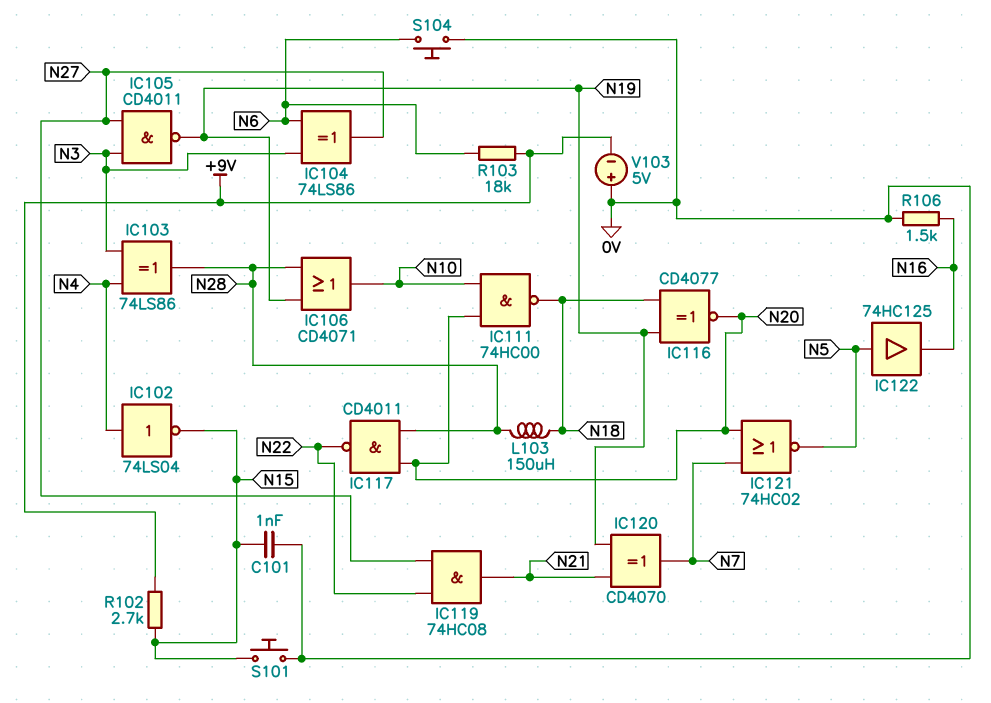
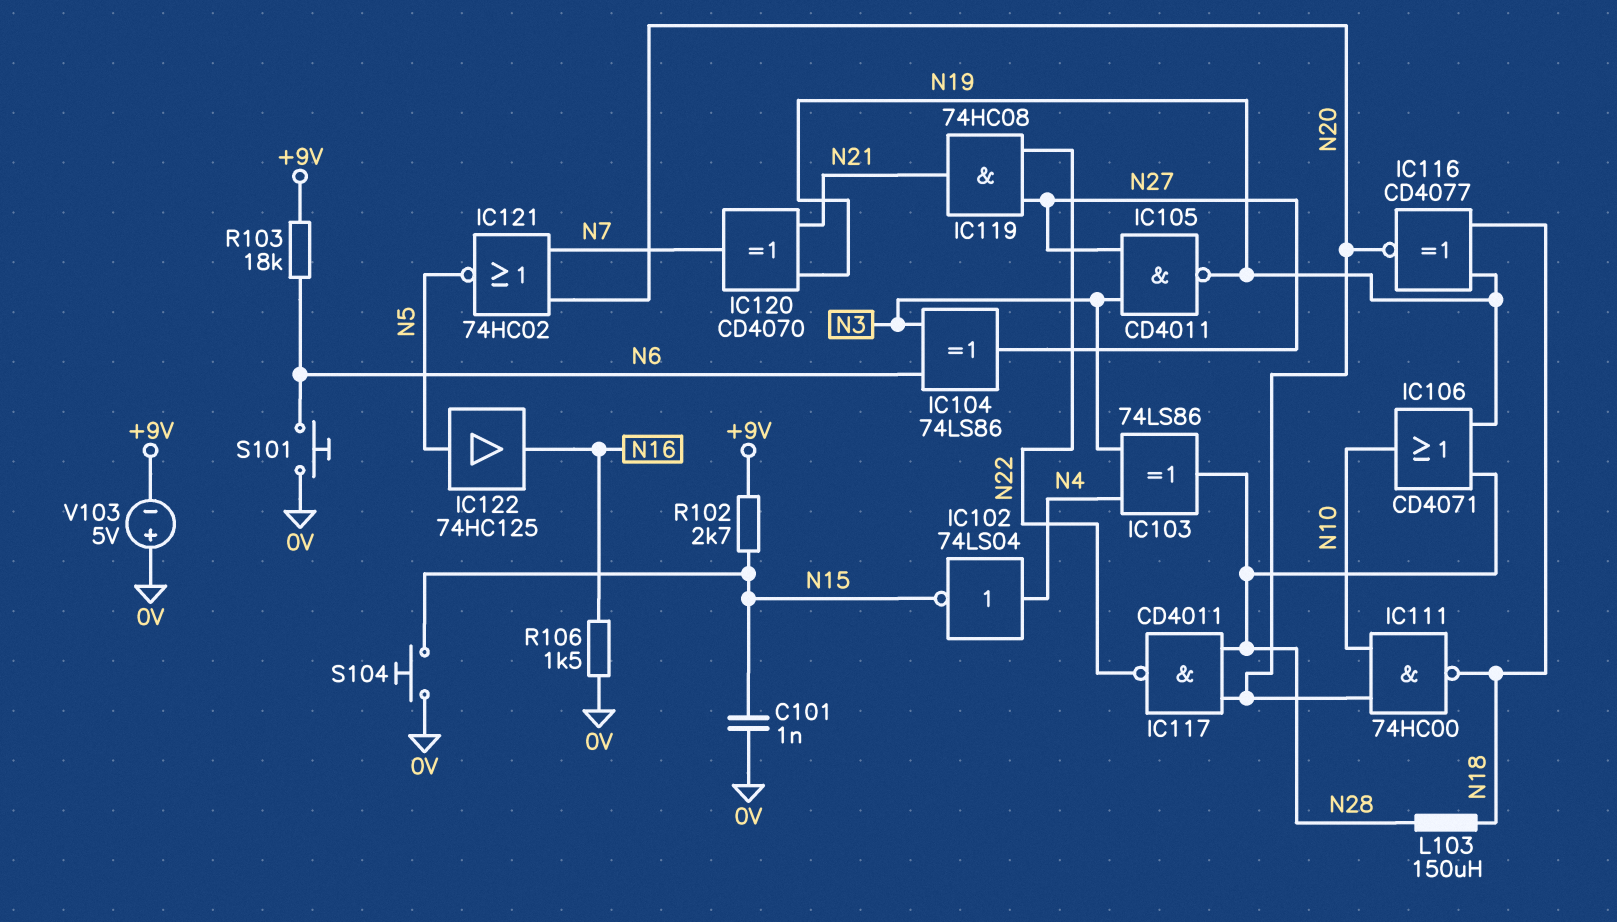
S101: button (0V, N15) -> button (0V, N6)
S104: button (0V, N6) -> button (0V, N15)

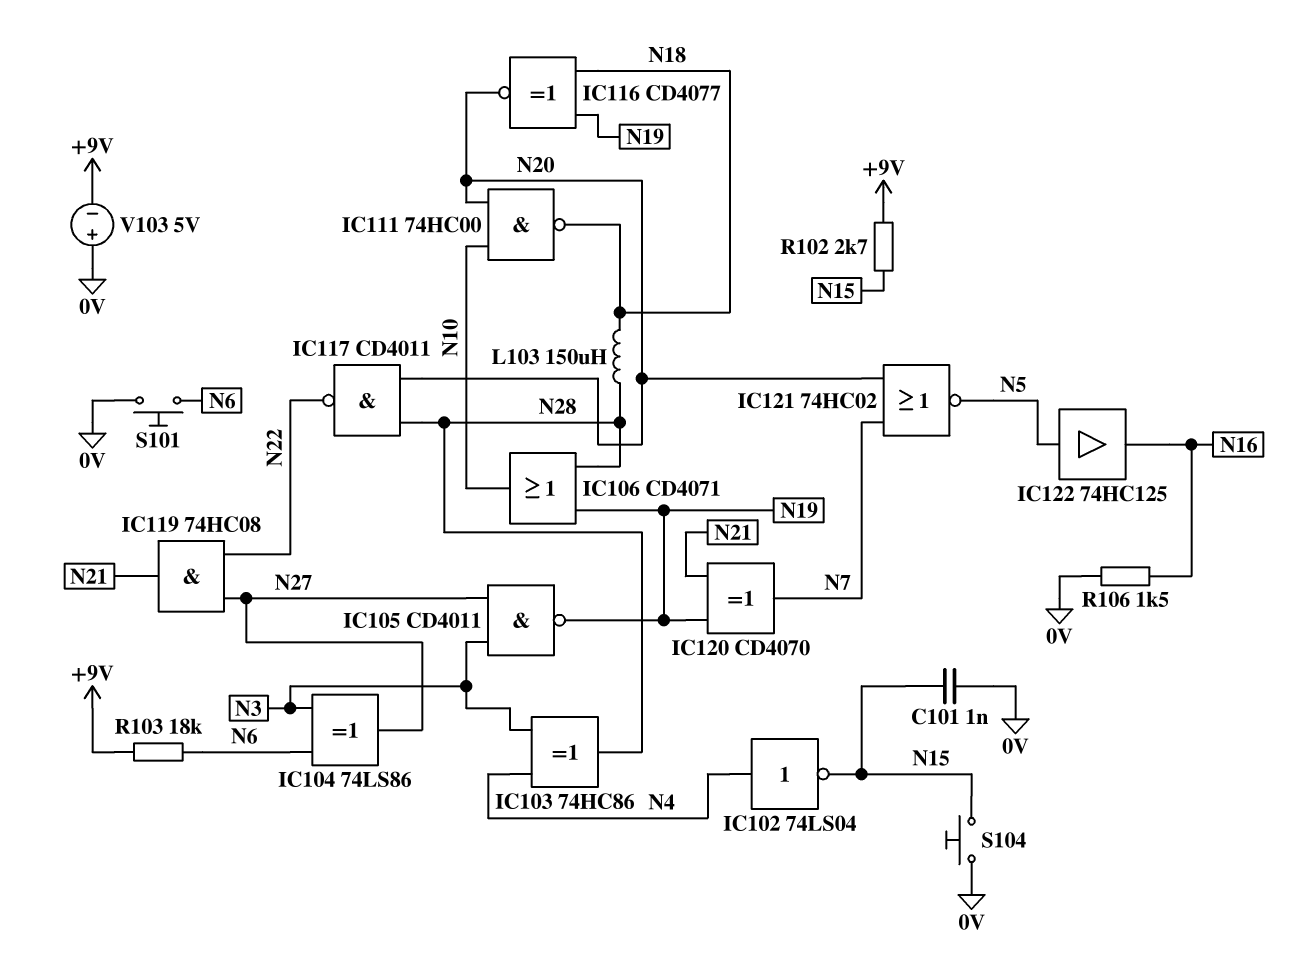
IC103: XOR 74LS86 (in N3, in N4, out N28) -> XOR 74HC86 (in N3, in N4, out N28)

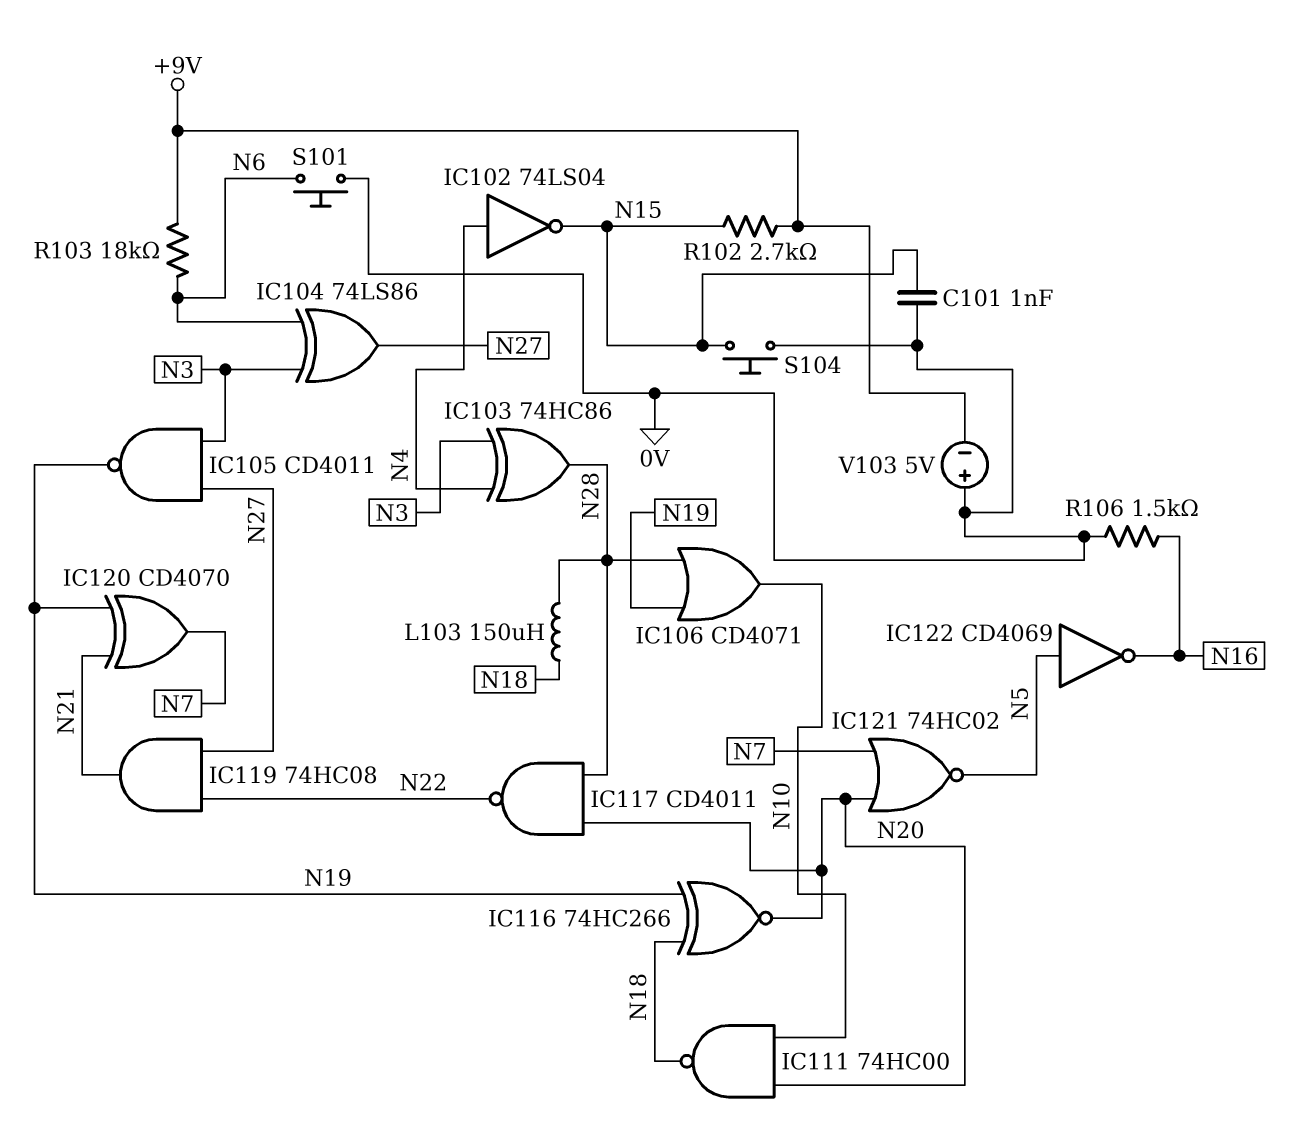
IC116: XNOR CD4077 (in N18, in N19, out N20) -> XNOR 74HC266 (in N18, in N19, out N20)
IC122: buffer 74HC125 (in N5, out N16) -> NOT CD4069 (in N5, out N16)

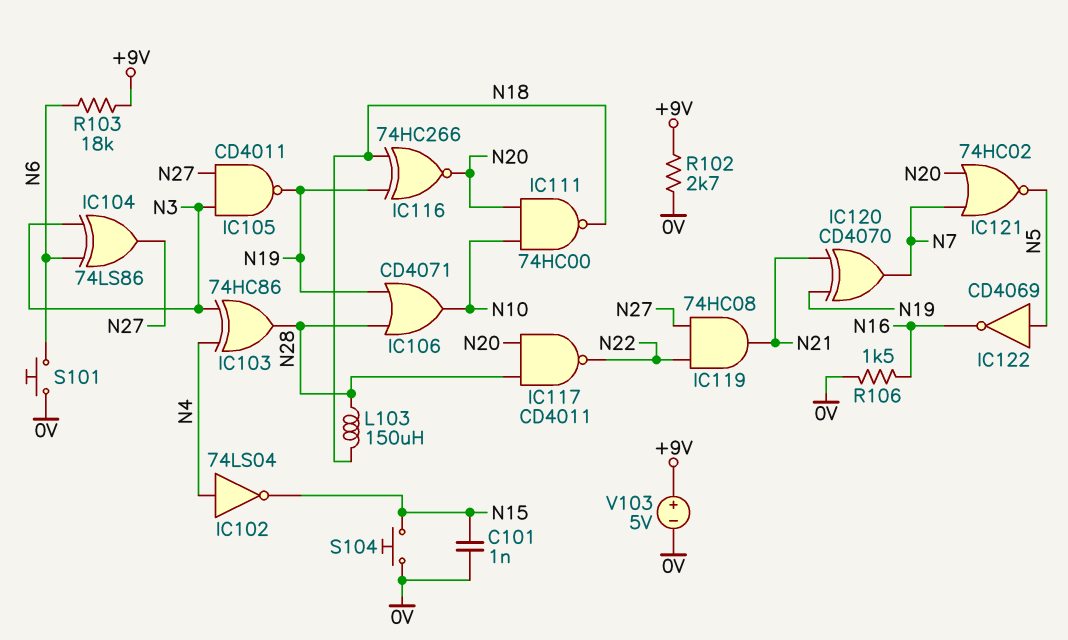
R102: 2.7k (+9V, N15) -> 2.7k (+9V, 0V)
V103: 5V (plus 0V, minus +9V) -> 5V (plus +9V, minus 0V)

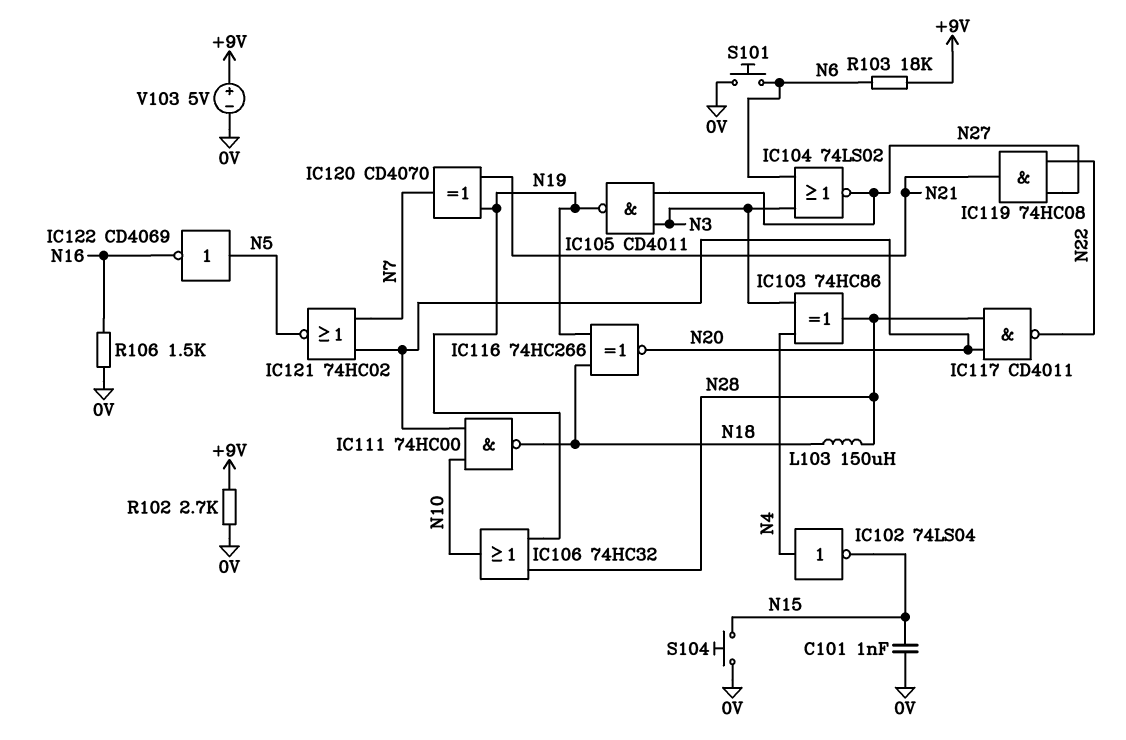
IC104: XOR 74LS86 (in N3, in N6, out N27) -> NOR 74LS02 (in N3, in N6, out N27)
IC106: OR CD4071 (in N19, in N28, out N10) -> OR 74HC32 (in N19, in N28, out N10)

